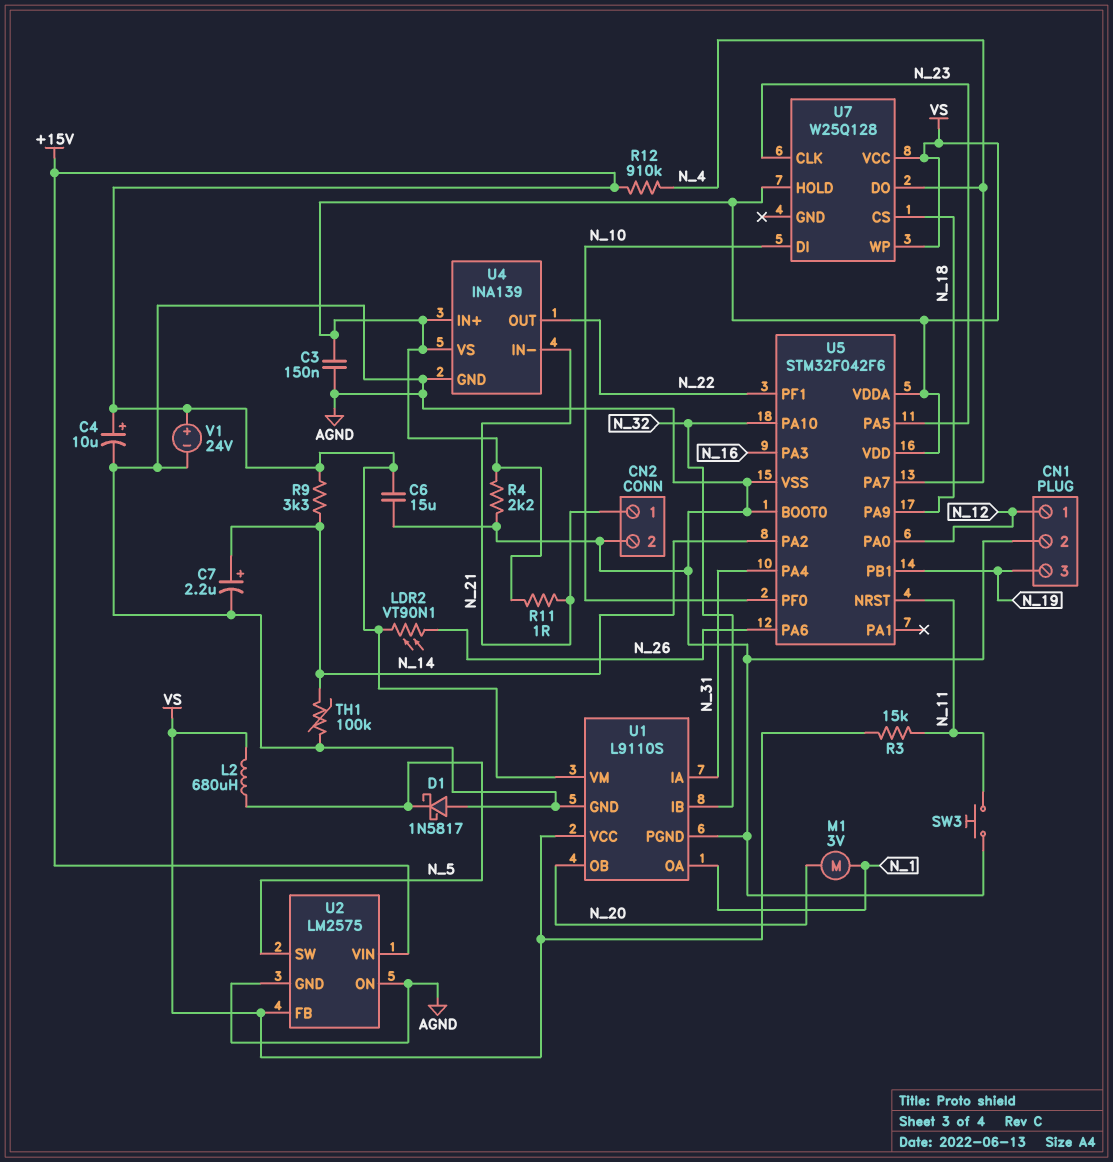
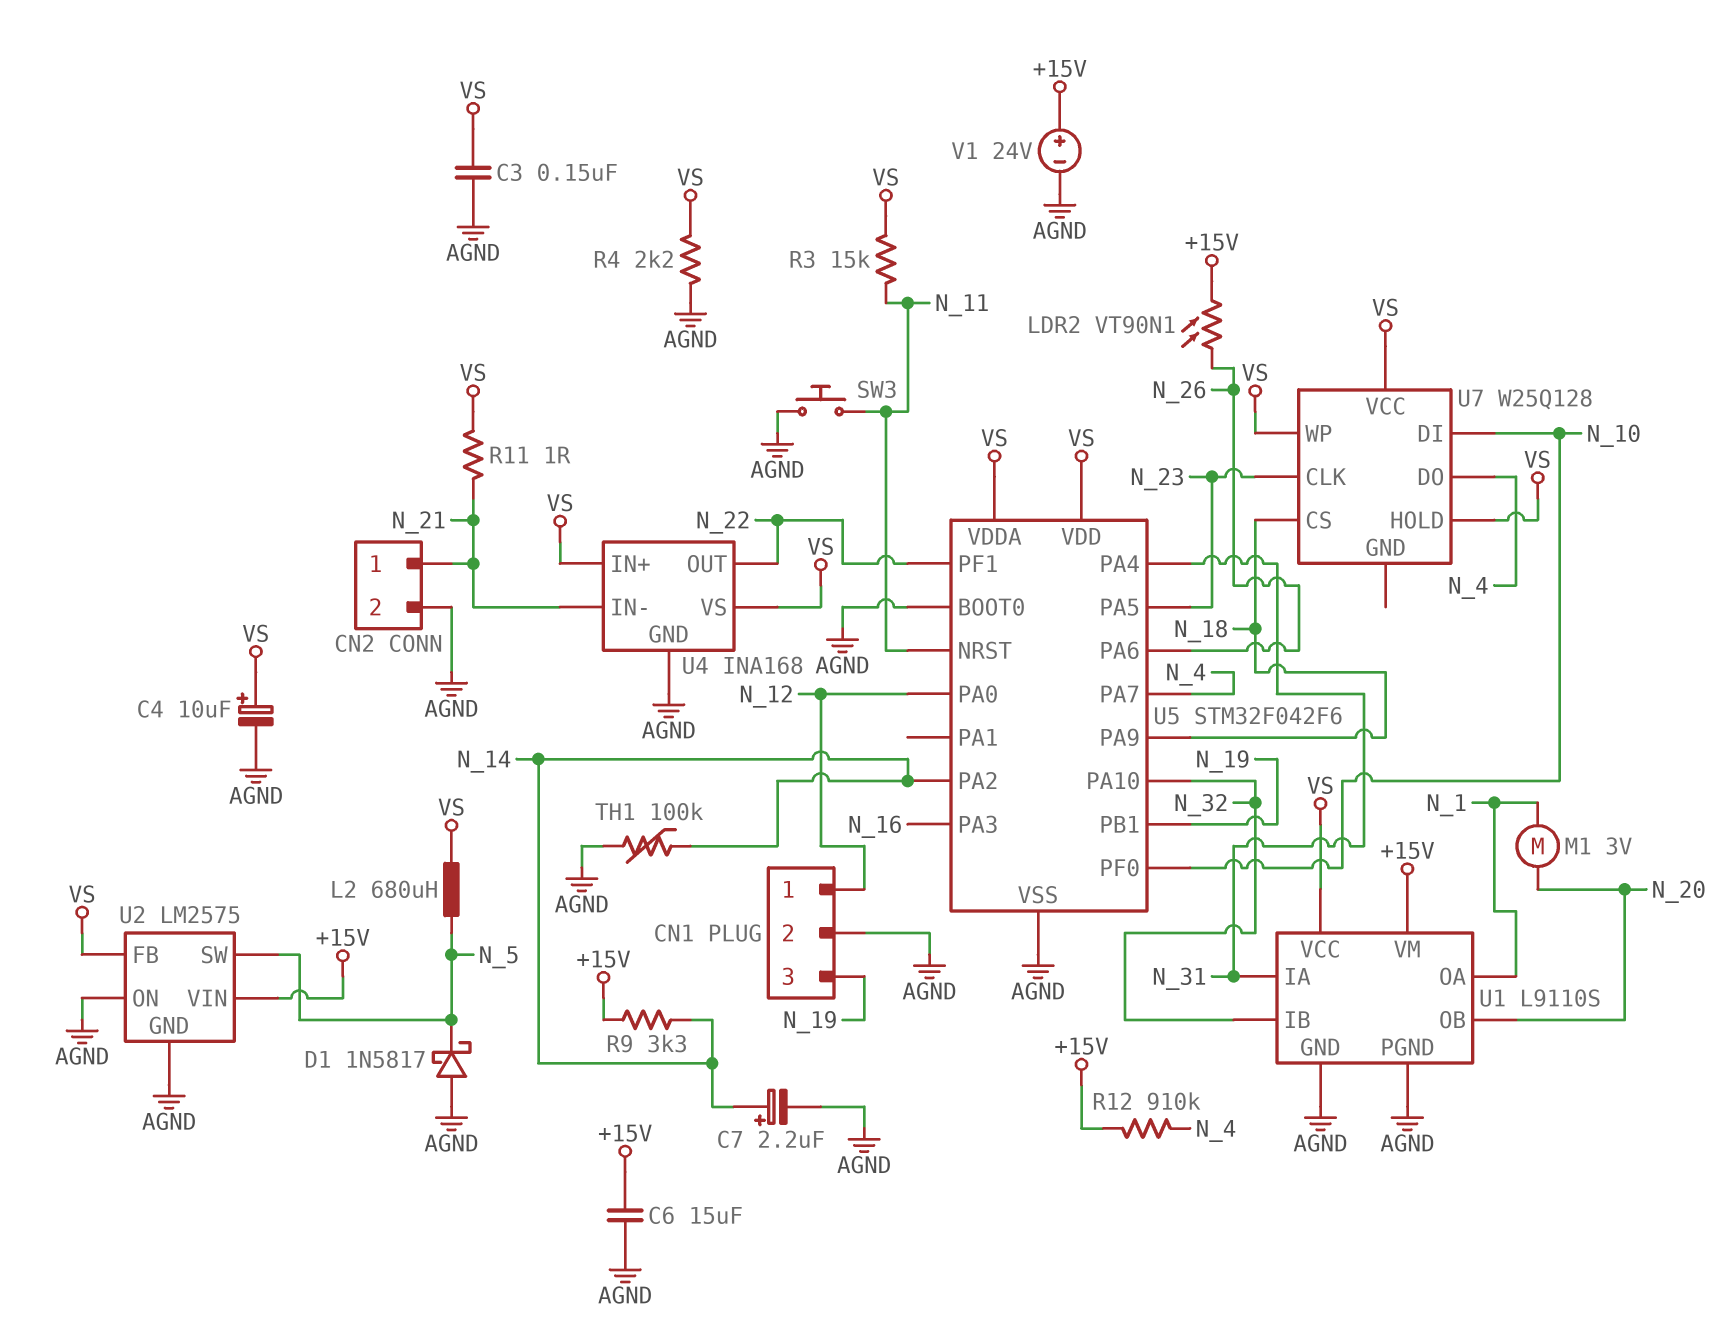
C4: 10uF (plus +15V, minus AGND) -> 10uF (plus VS, minus AGND)
U4: INA139 -> INA168

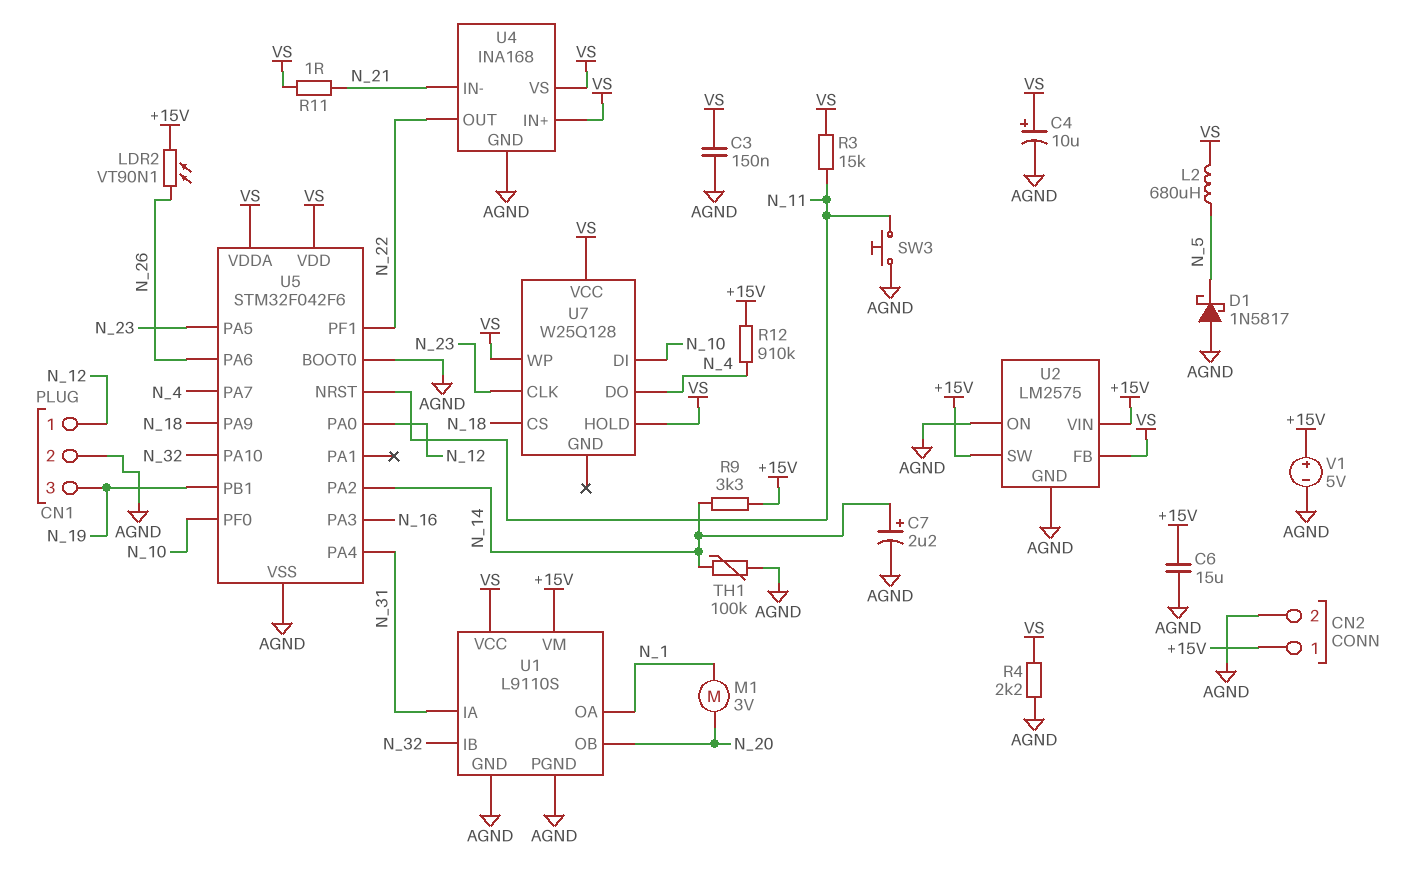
CN2 pin 1: N_21 -> +15V
U2 pin SW: N_5 -> +15V
V1: 24V (plus +15V, minus AGND) -> 5V (plus +15V, minus AGND)

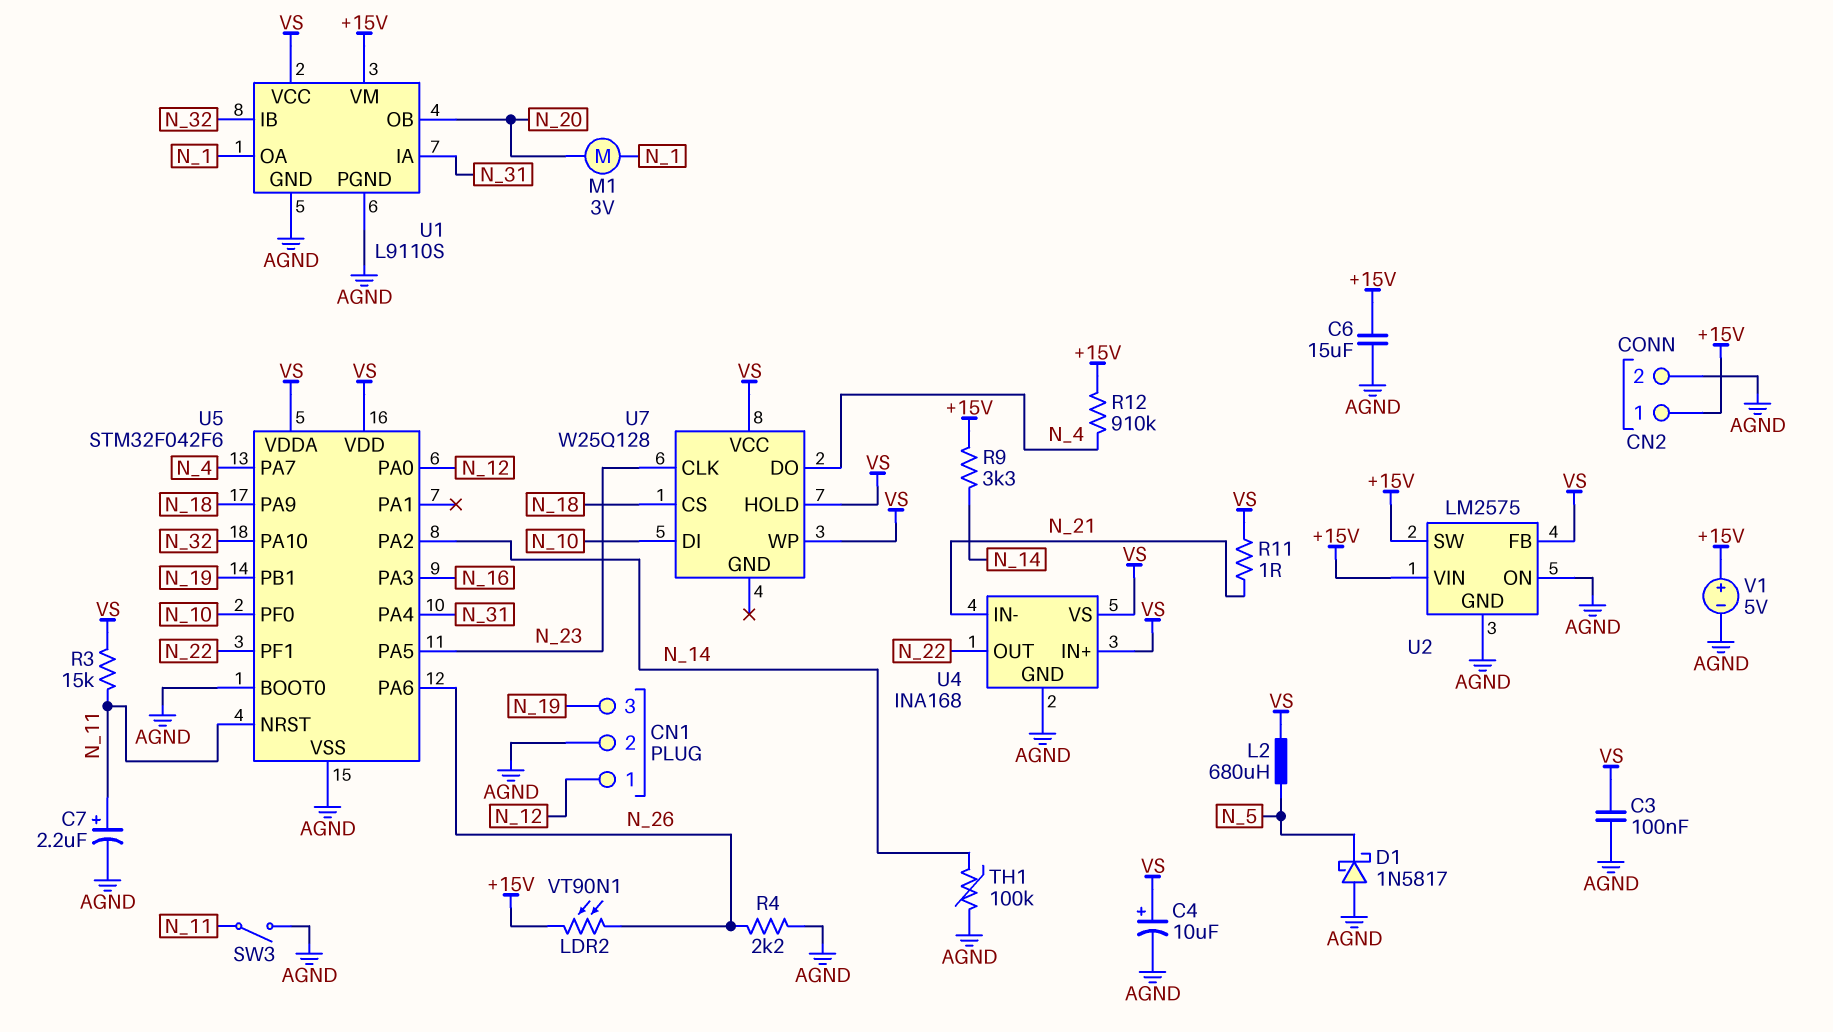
C3: 150nF (AGND, VS) -> 100nF (AGND, VS)
C7: 2.2uF (plus N_14, minus AGND) -> 2.2uF (plus N_11, minus AGND)
R4: 2.2k (AGND, VS) -> 2.2k (AGND, N_26)
SW3: button (AGND, N_11) -> switch (AGND, N_11)

